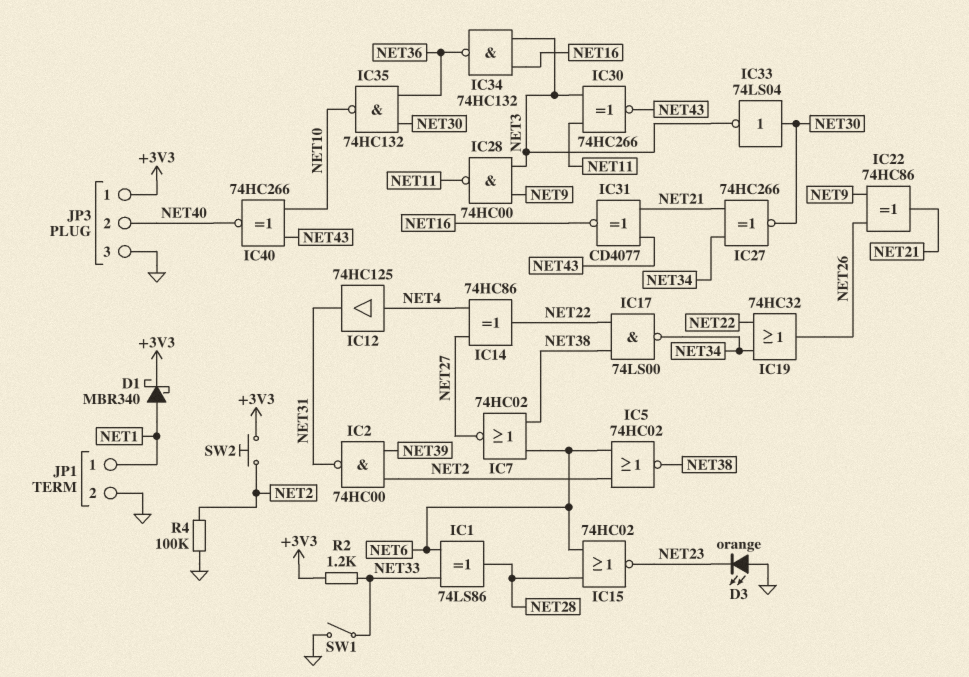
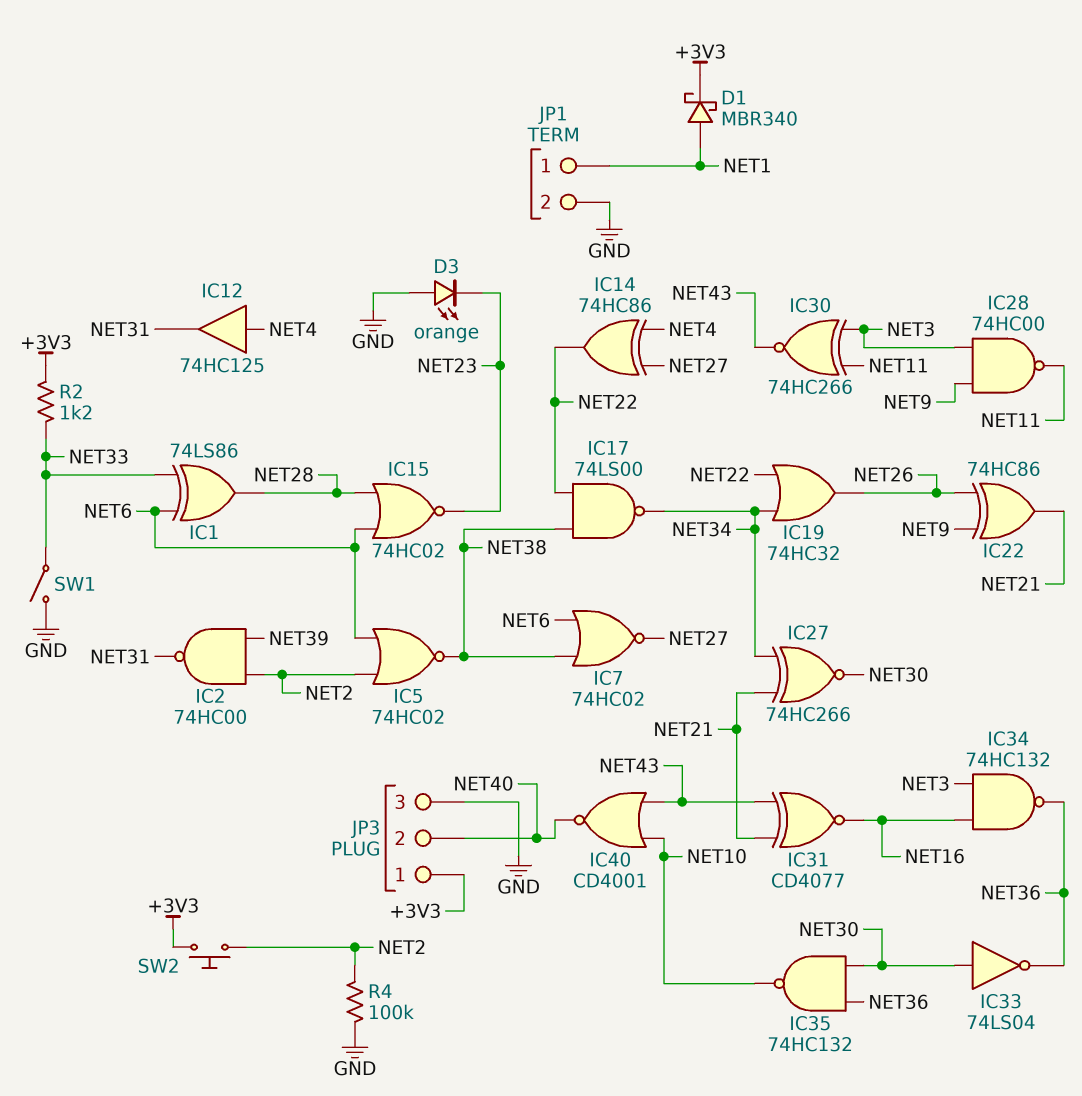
IC33: NOT 74LS04 (in NET30, out NET3) -> NOT 74LS04 (in NET30, out NET36)
IC40: XNOR 74HC266 (in NET10, in NET43, out NET40) -> NOR CD4001 (in NET10, in NET43, out NET40)

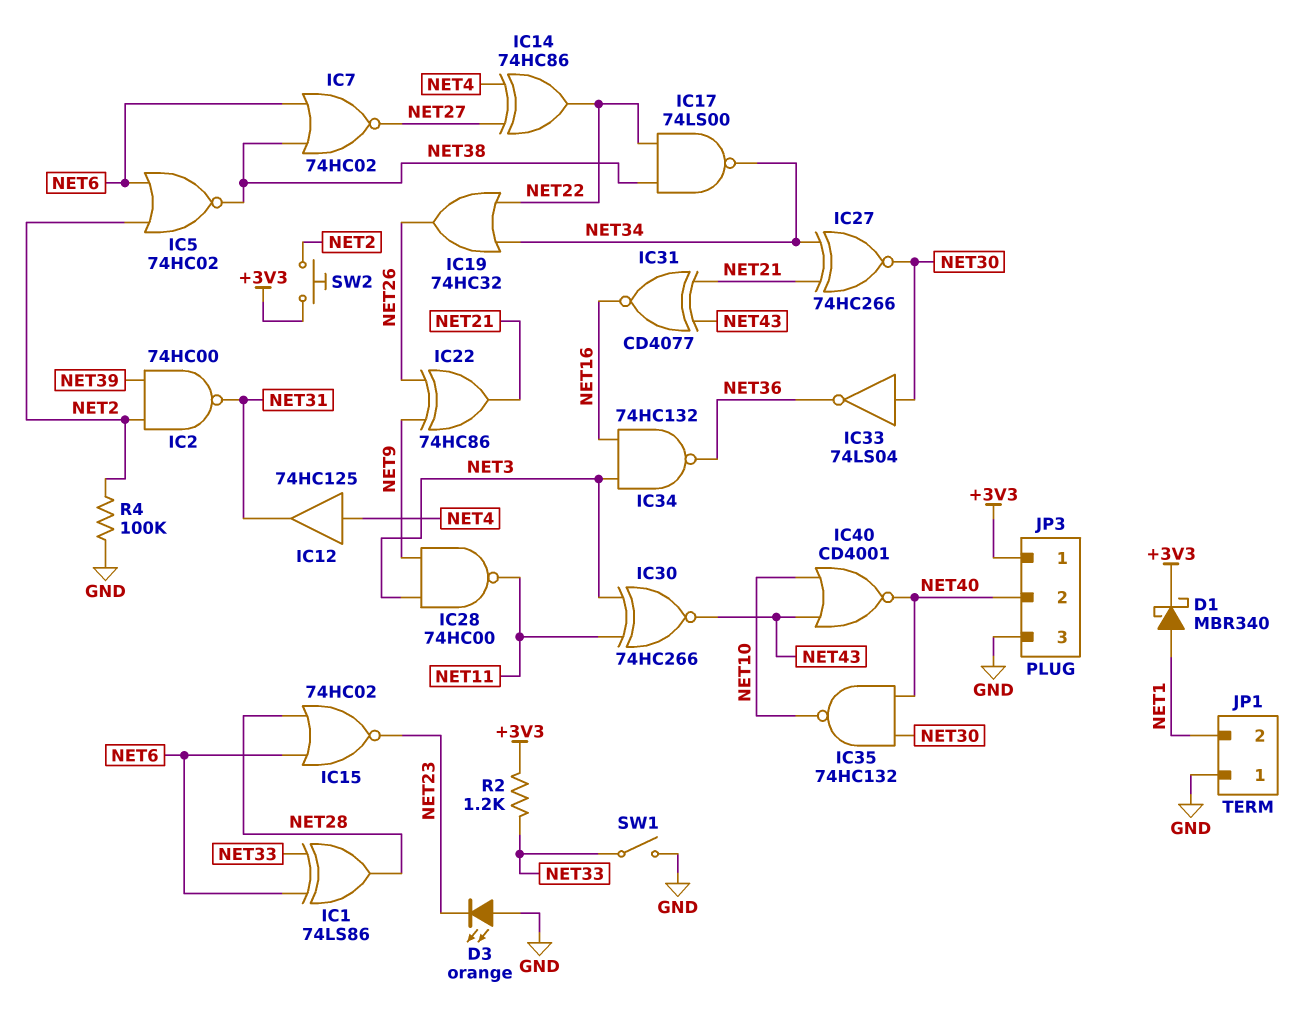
IC35: NAND 74HC132 (in NET30, in NET36, out NET10) -> NAND 74HC132 (in NET30, in NET40, out NET10)
JP1 pin 1: NET1 -> GND
JP1 pin 2: GND -> NET1

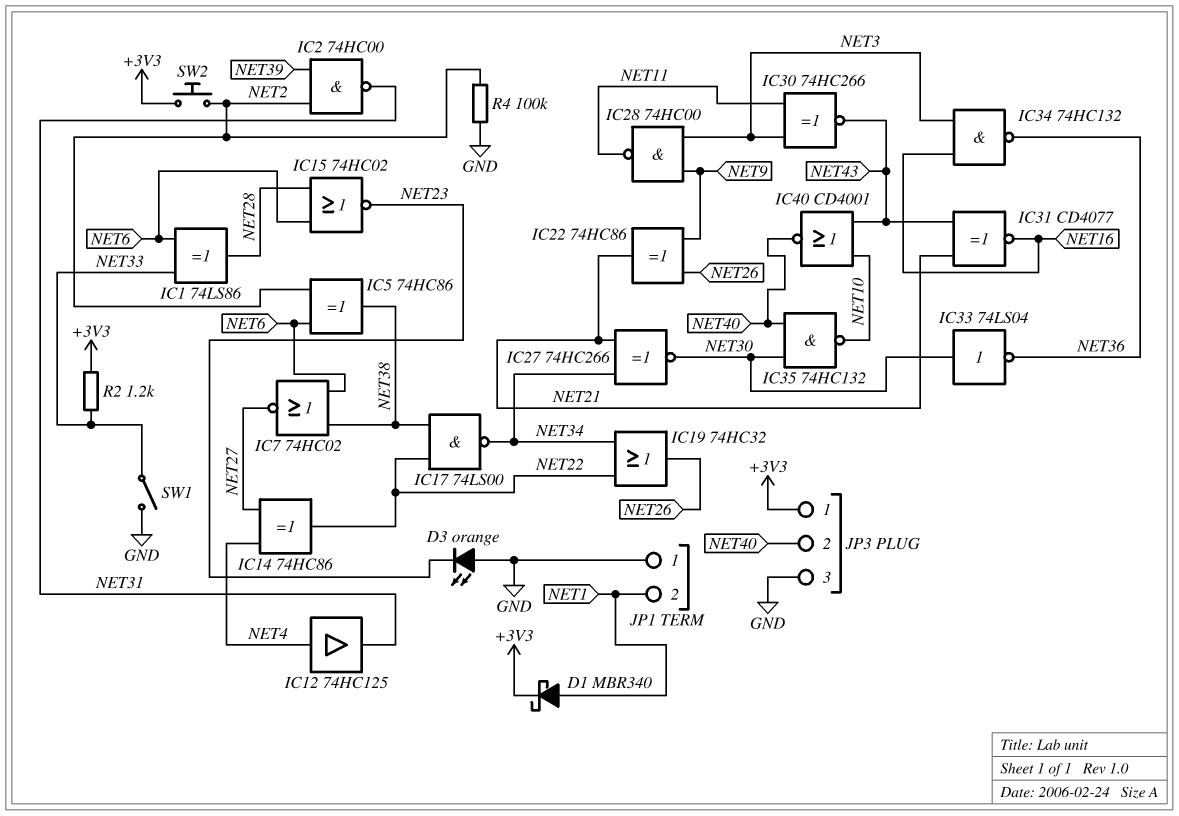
IC5: NOR 74HC02 (in NET2, in NET6, out NET38) -> XOR 74HC86 (in NET2, in NET6, out NET38)

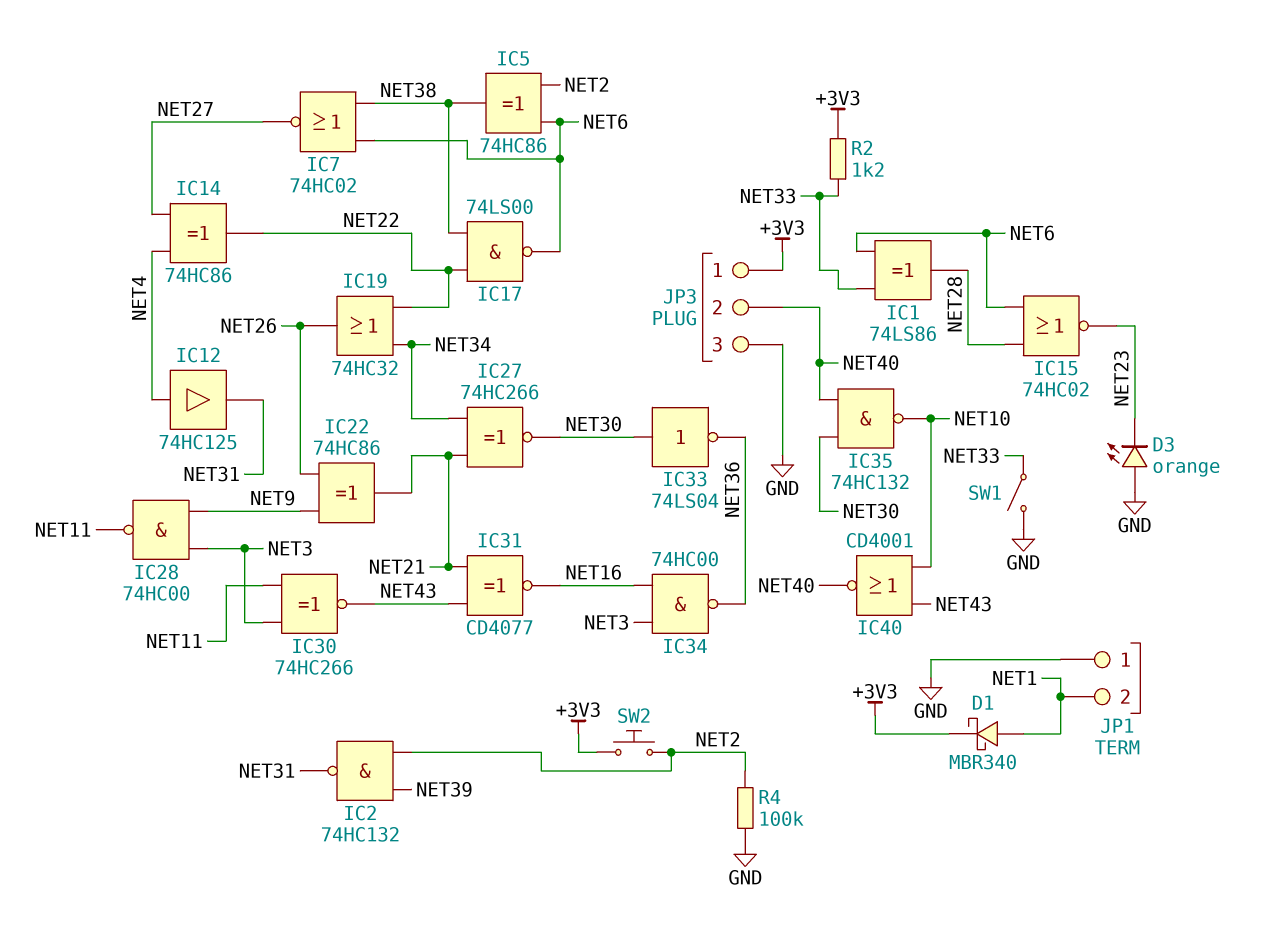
IC2: NAND 74HC00 (in NET2, in NET39, out NET31) -> NAND 74HC132 (in NET2, in NET39, out NET31)
IC17: NAND 74LS00 (in NET22, in NET38, out NET34) -> NAND 74LS00 (in NET22, in NET38, out NET6)
IC34: NAND 74HC132 (in NET3, in NET16, out NET36) -> NAND 74HC00 (in NET3, in NET16, out NET36)

